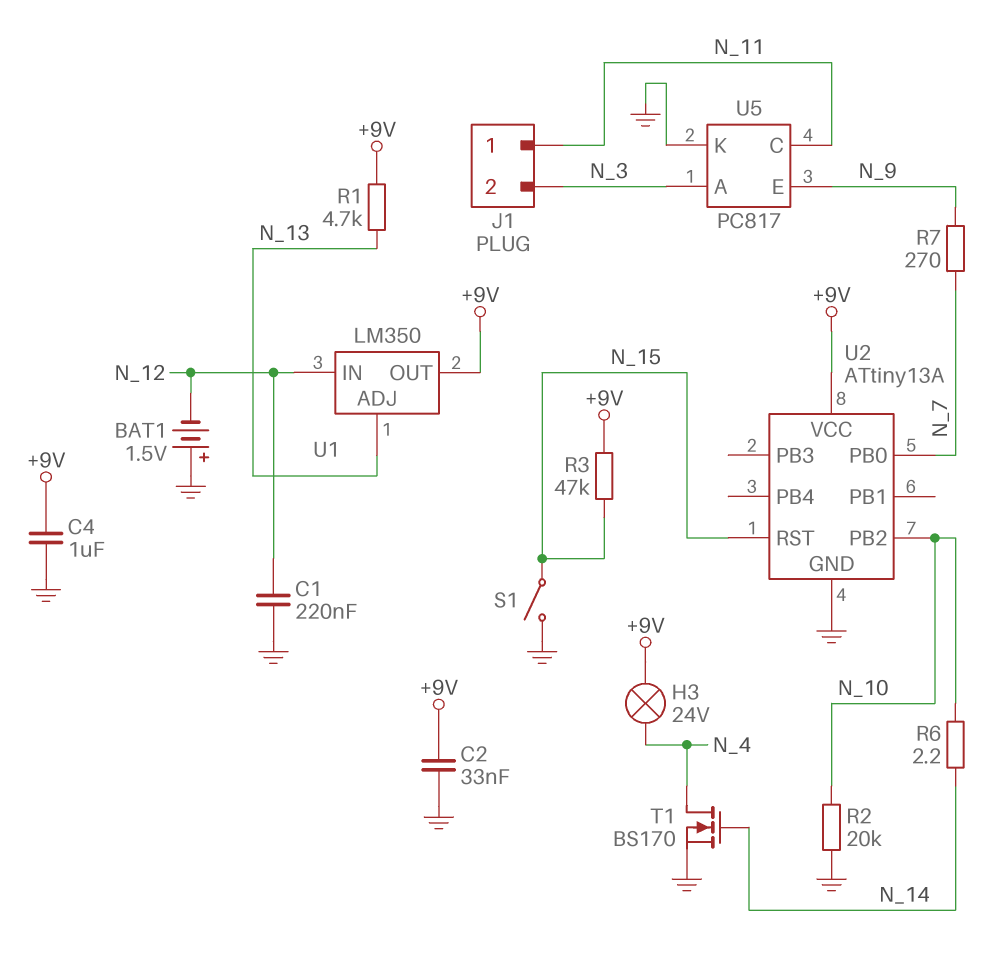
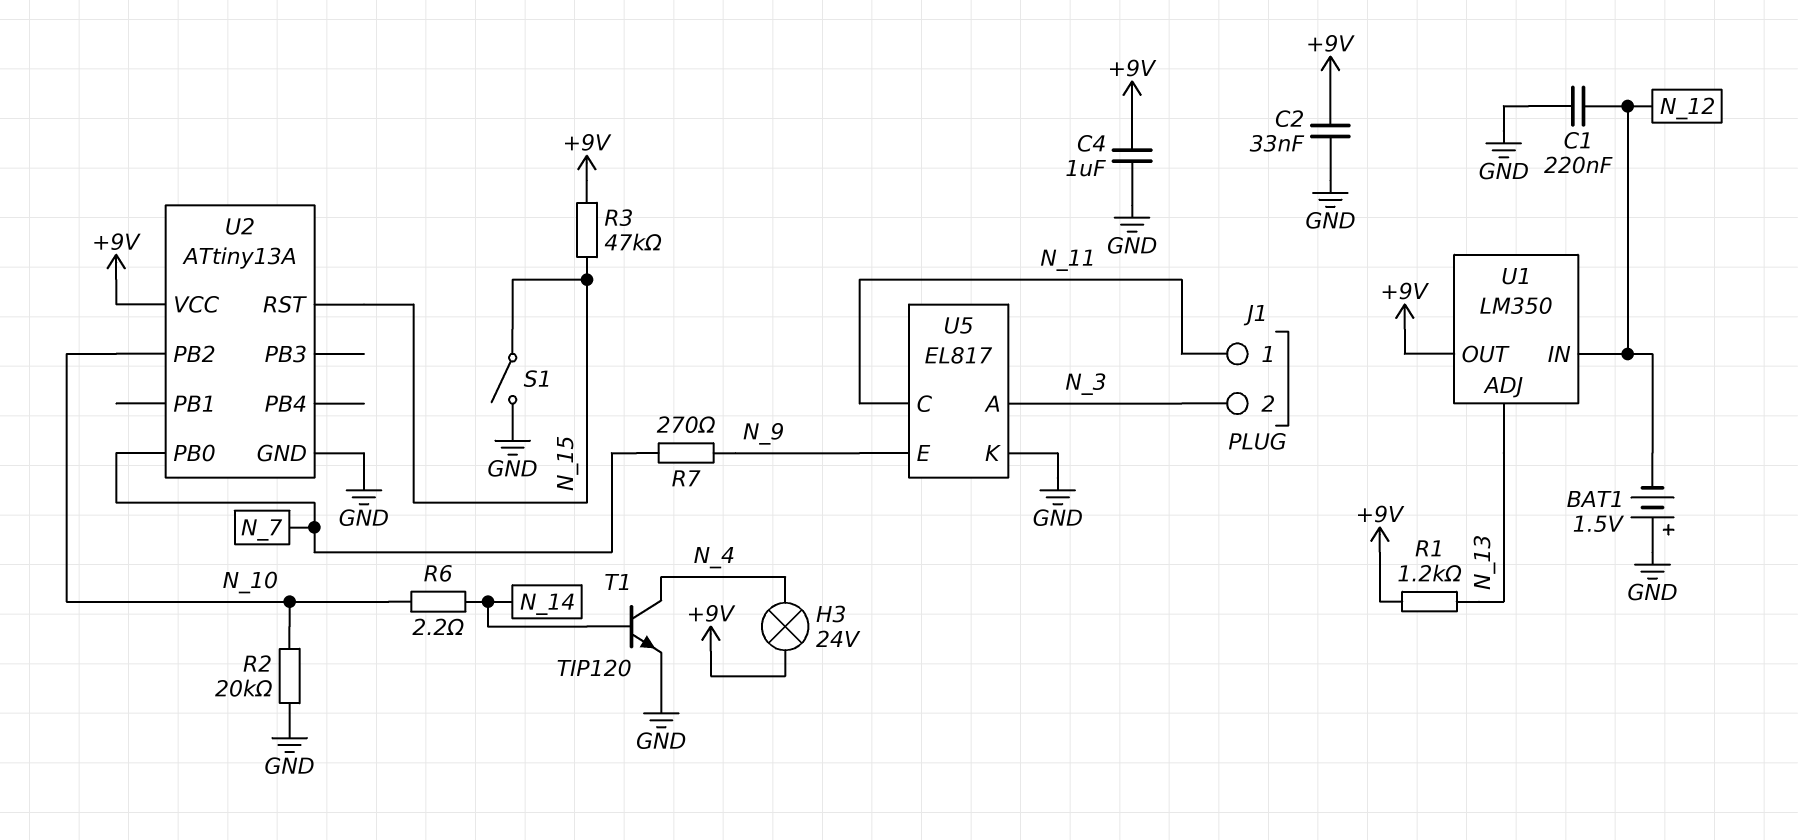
R1: 4.7k (+9V, N_13) -> 1.2k (+9V, N_13)
T1: NMOS BS170 (G N_14, D N_4, S GND) -> NPN TIP120 (B N_14, C N_4, E GND)
U5: PC817 -> EL817

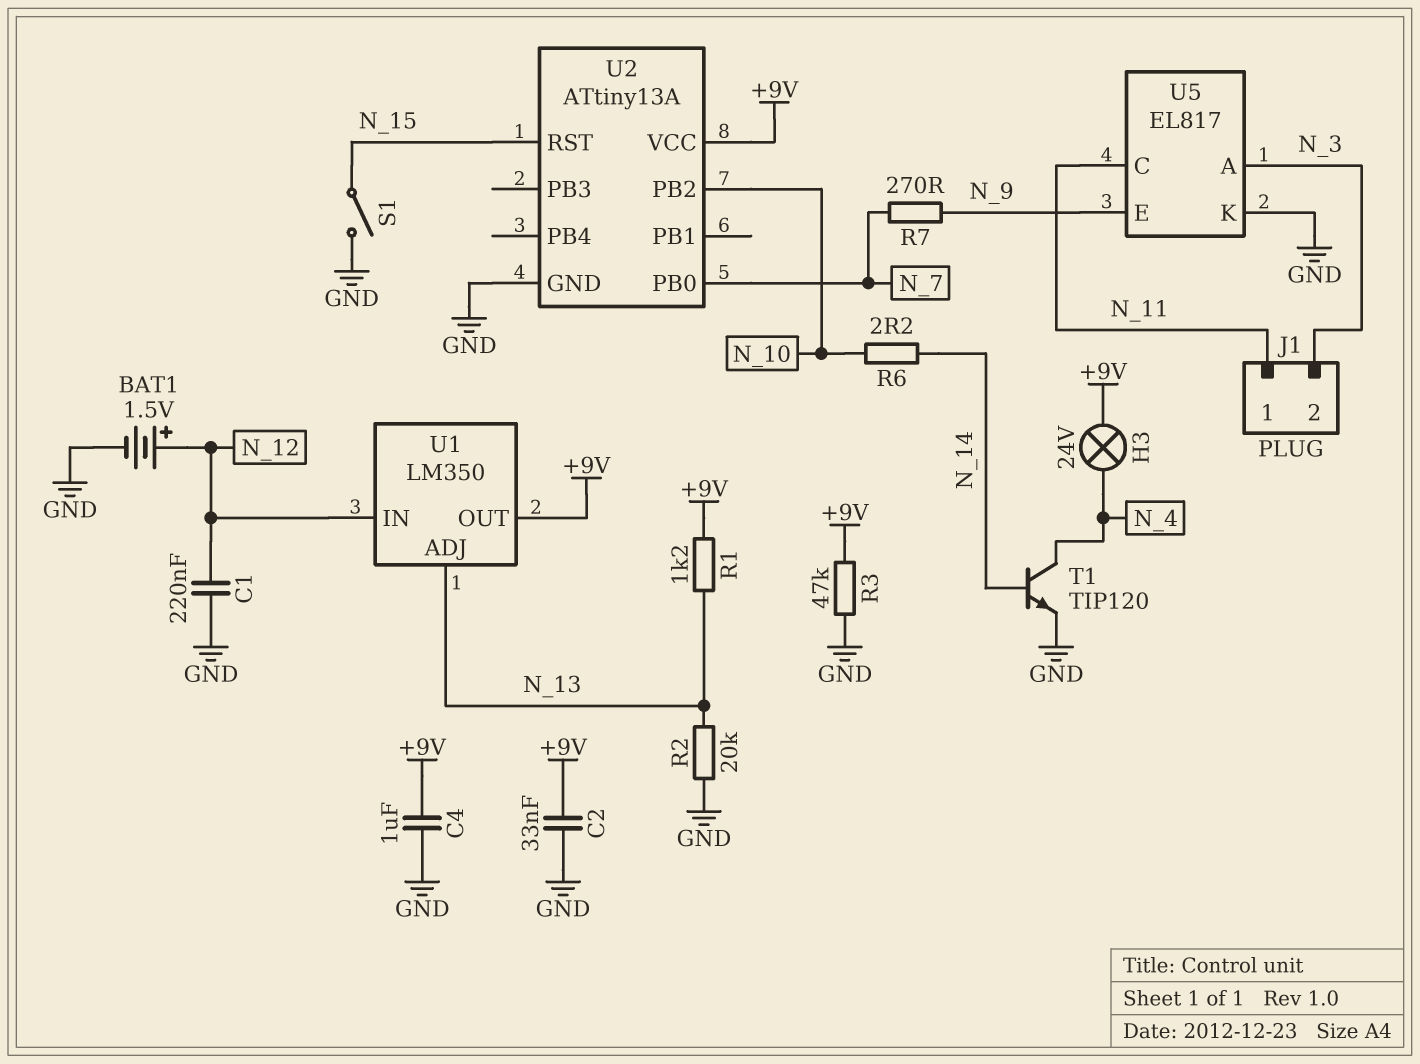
BAT1: 1.5V (plus GND, minus N_12) -> 1.5V (plus N_12, minus GND)
R2: 20k (GND, N_10) -> 20k (GND, N_13)
R3: 47k (+9V, N_15) -> 47k (+9V, GND)

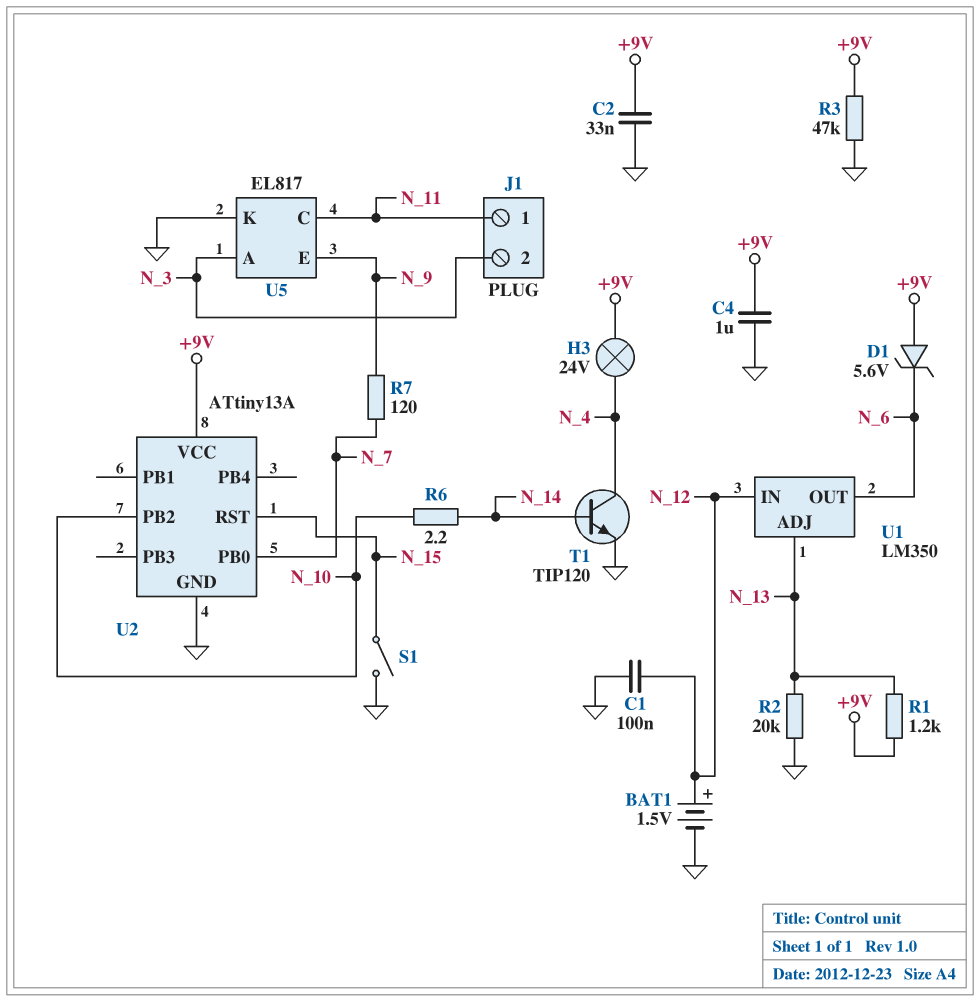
C1: 220nF (GND, N_12) -> 100nF (GND, N_12)
D1: none -> zener 5.6V (A +9V, K N_6)
R7: 270 (N_7, N_9) -> 120 (N_7, N_9)
U1 pin OUT: +9V -> N_6

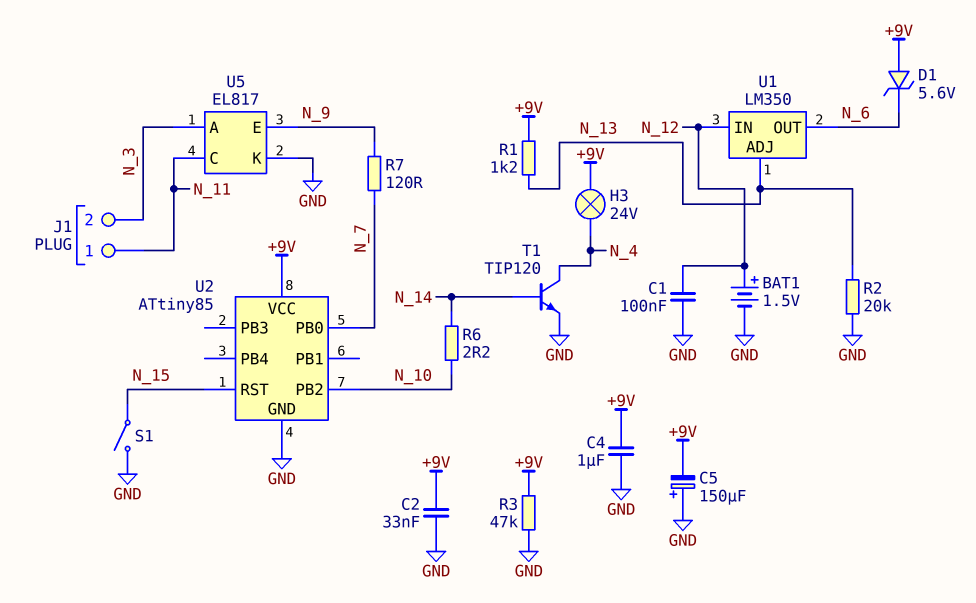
C5: none -> 150uF (plus GND, minus +9V)
U2: ATtiny13A -> ATtiny85

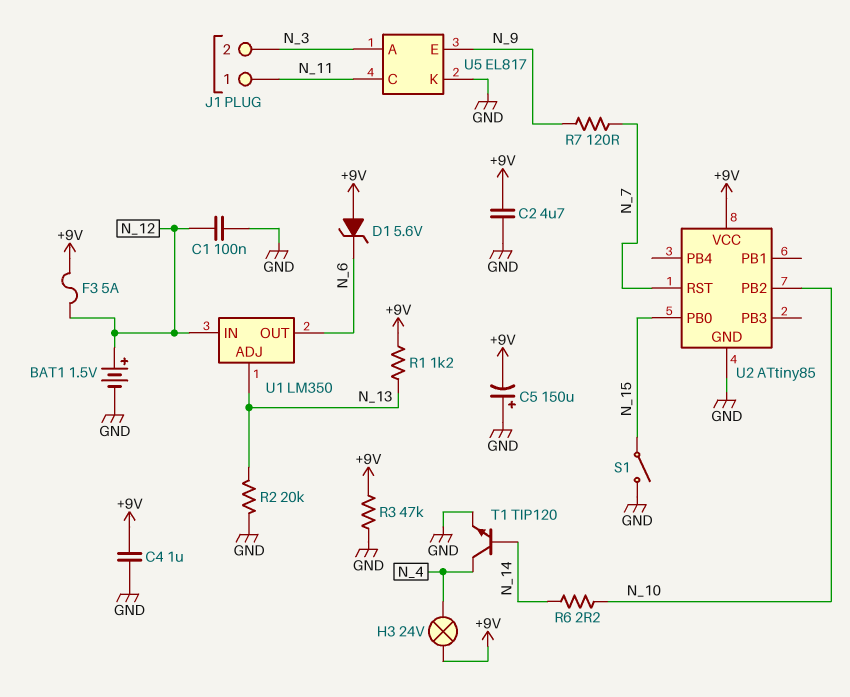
C2: 33nF (+9V, GND) -> 4.7uF (+9V, GND)
F3: none -> 5A (+9V, N_12)
U2 pin PB0: N_7 -> N_15
U2 pin RST: N_15 -> N_7

